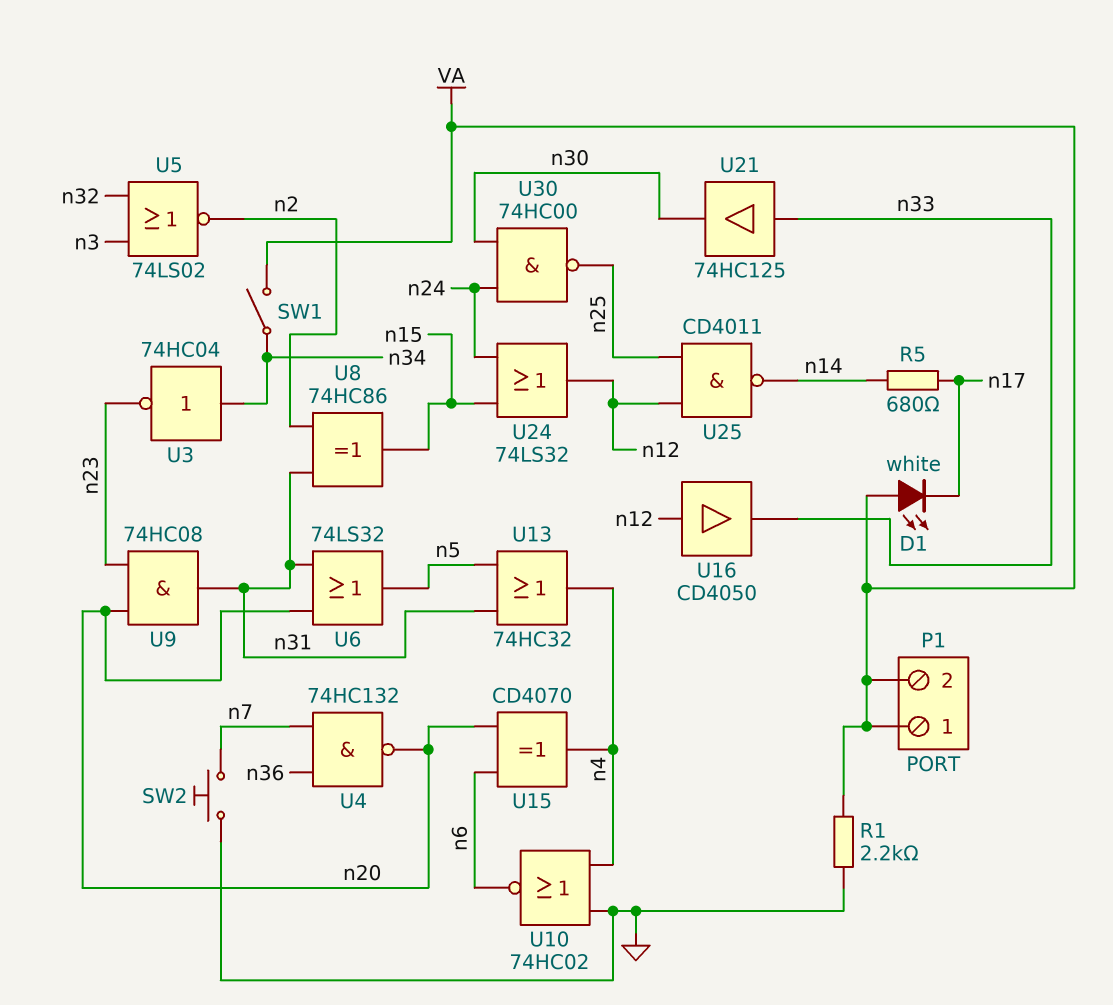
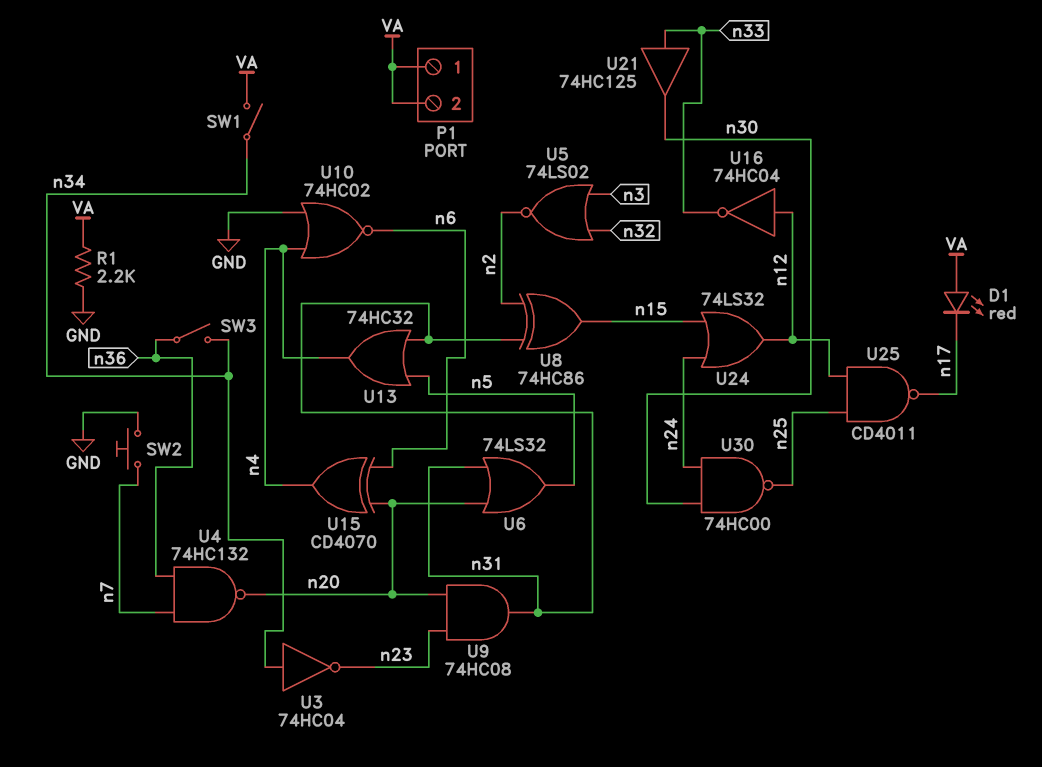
D1: LED white (A VA, K n17) -> LED red (A VA, K n17)
R5: 680 (n14, n17) -> none
SW3: none -> switch (n34, n36)
U16: buffer CD4050 (in n12, out n33) -> NOT 74HC04 (in n12, out n33)
U25: NAND CD4011 (in n12, in n25, out n14) -> NAND CD4011 (in n12, in n25, out n17)

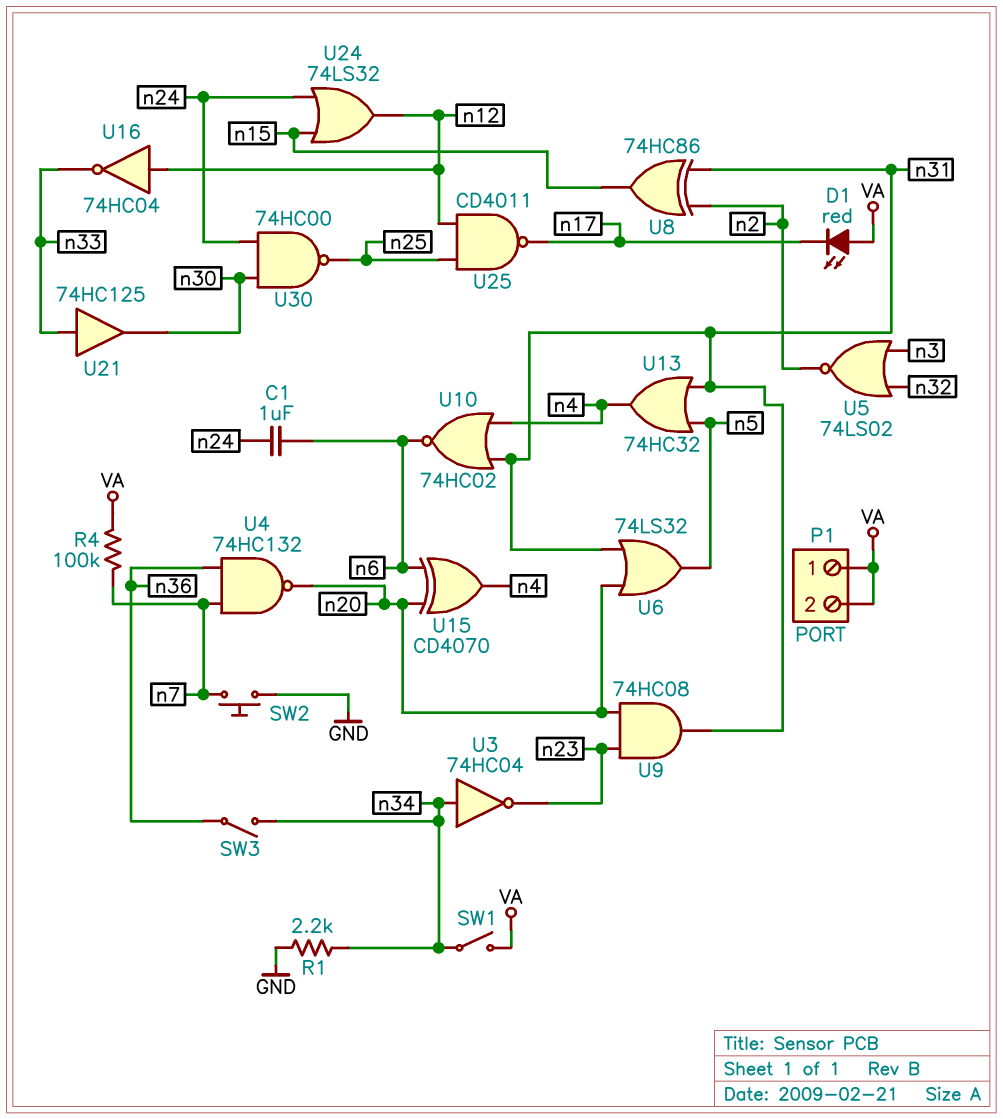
C1: none -> 1uF (n6, n24)
R1: 2.2k (GND, VA) -> 2.2k (GND, n34)
R4: none -> 100k (VA, n7)
U10: NOR 74HC02 (in GND, in n4, out n6) -> NOR 74HC02 (in n4, in n31, out n6)

